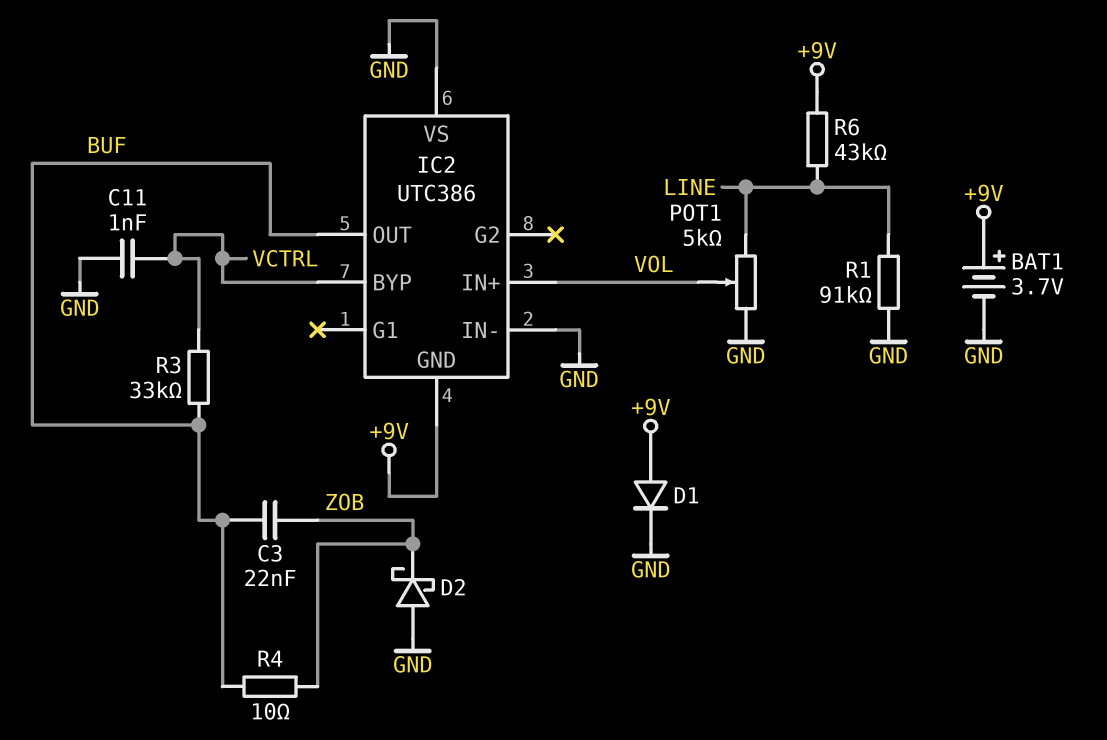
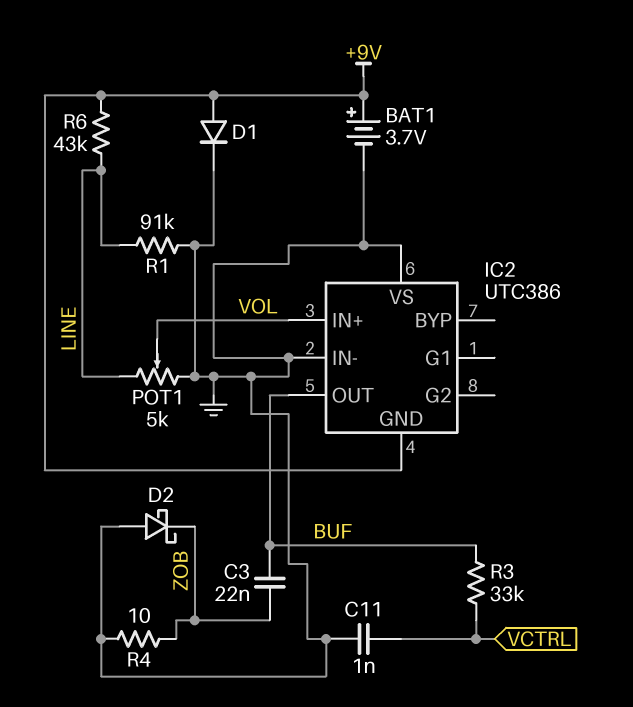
IC2 pin BYP: VCTRL -> none
R4: 10 (BUF, ZOB) -> 10 (GND, ZOB)

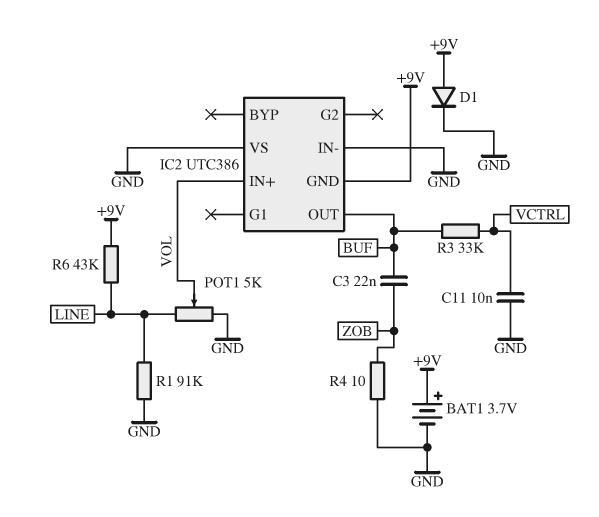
C11: 1nF (GND, VCTRL) -> 10nF (GND, VCTRL)
D2: schottky (A GND, K ZOB) -> none

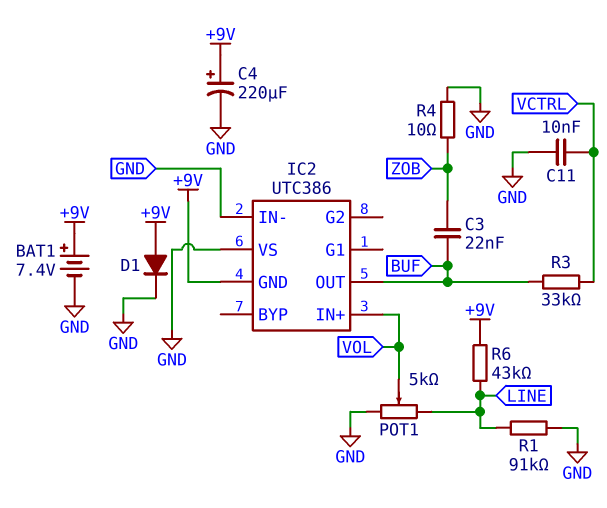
BAT1: 3.7V (plus +9V, minus GND) -> 7.4V (plus +9V, minus GND)
C4: none -> 220uF (plus +9V, minus GND)

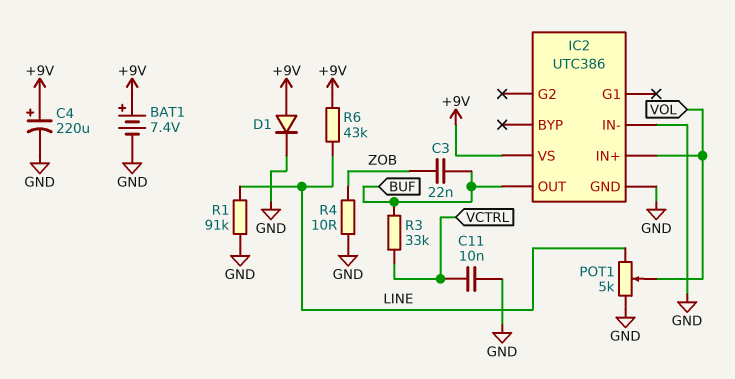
IC2 pin GND: +9V -> GND
IC2 pin VS: GND -> +9V

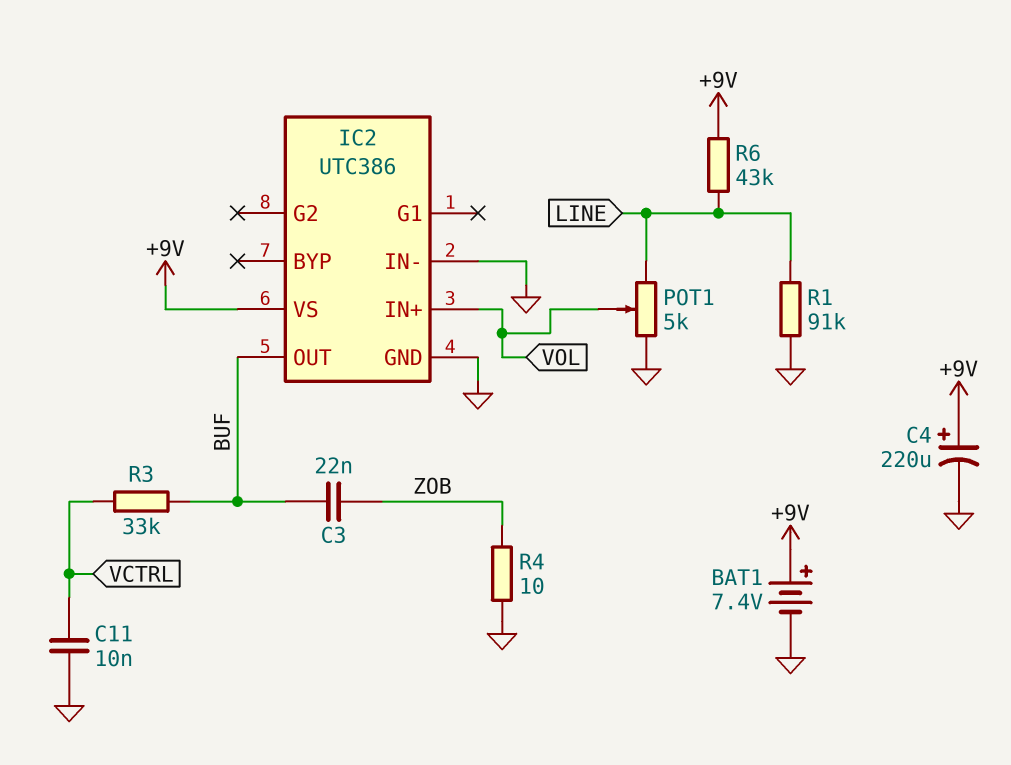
D1: diode (A +9V, K GND) -> none

